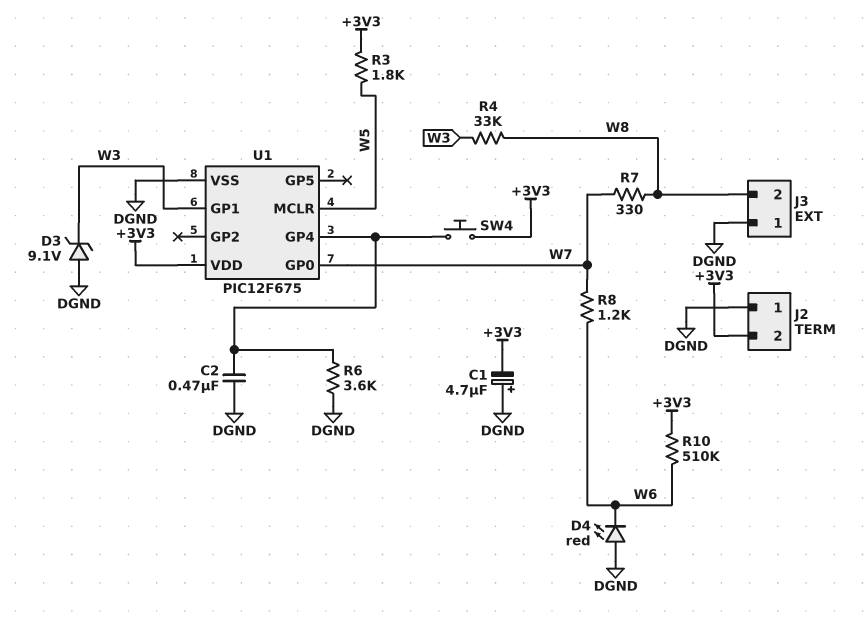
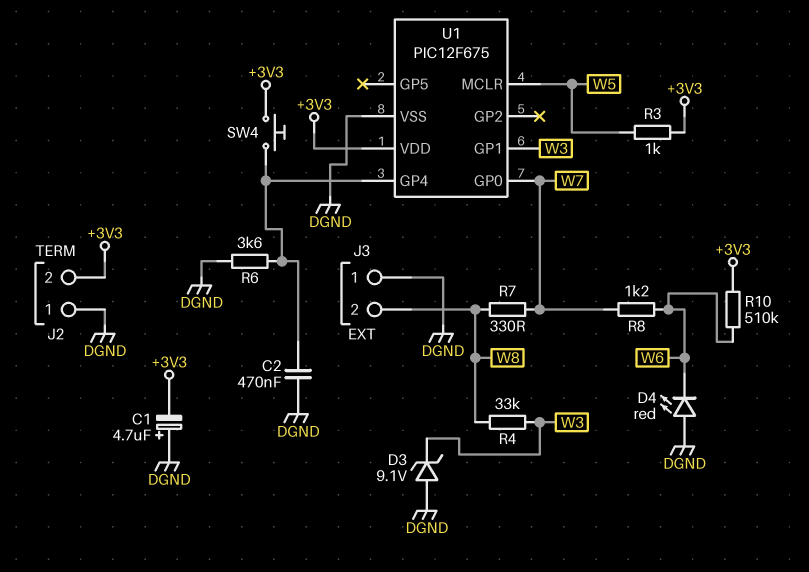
R3: 1.8k (+3V3, W5) -> 1k (+3V3, W5)

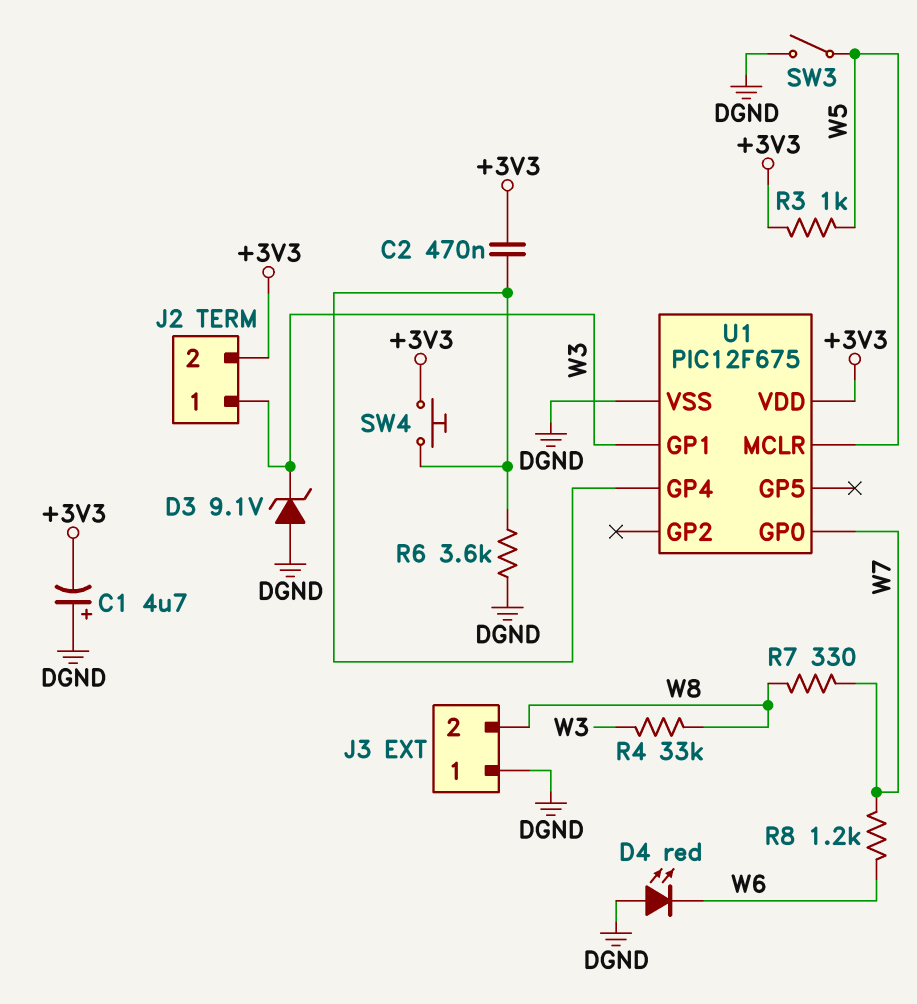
C2: 470nF (DGND, U1/GP4) -> 470nF (+3V3, U1/GP4)
J2 pin 1: DGND -> W3
R10: 510k (+3V3, W6) -> none
SW3: none -> switch (DGND, W5)

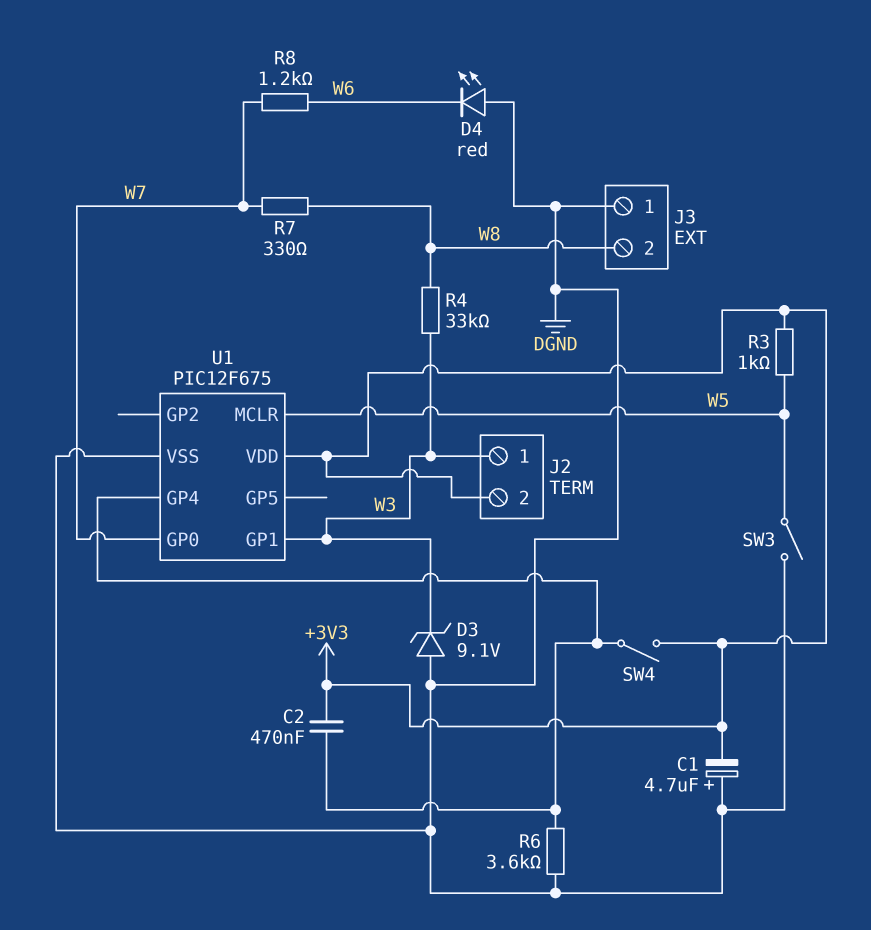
SW4: button (+3V3, U1/GP4) -> switch (+3V3, U1/GP4)

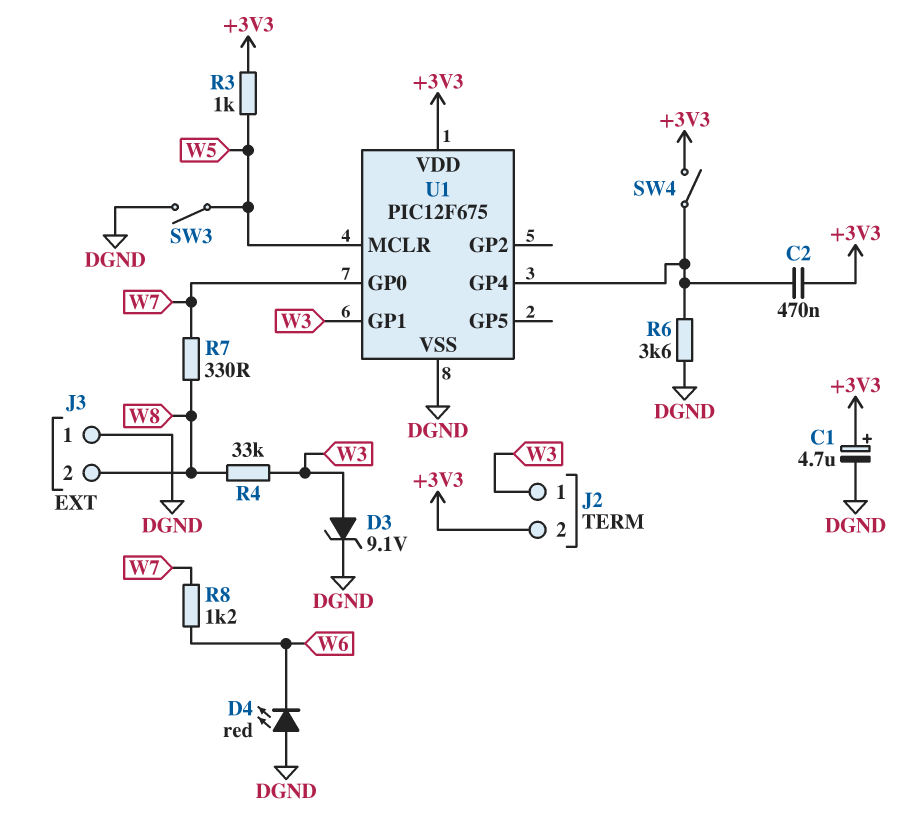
C1: 4.7uF (plus DGND, minus +3V3) -> 4.7uF (plus +3V3, minus DGND)
D3: zener 9.1V (A DGND, K W3) -> zener 9.1V (A W3, K DGND)

